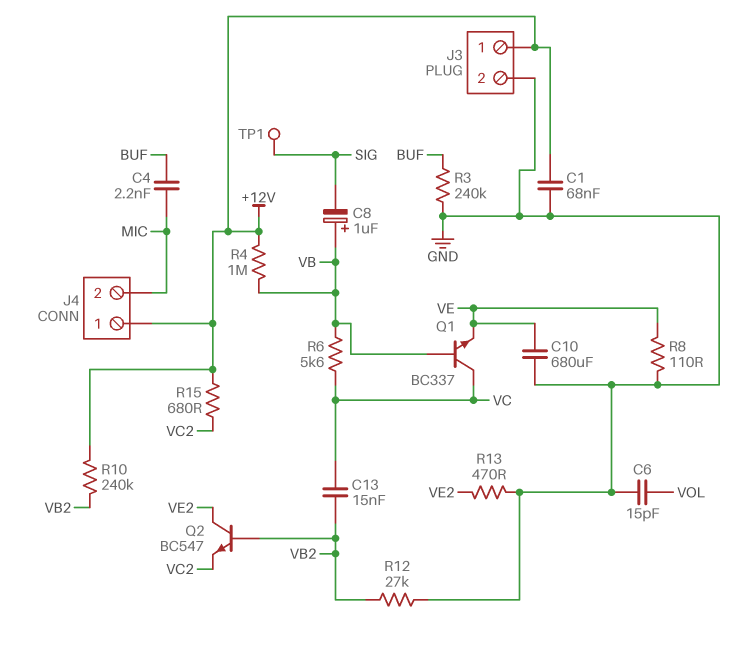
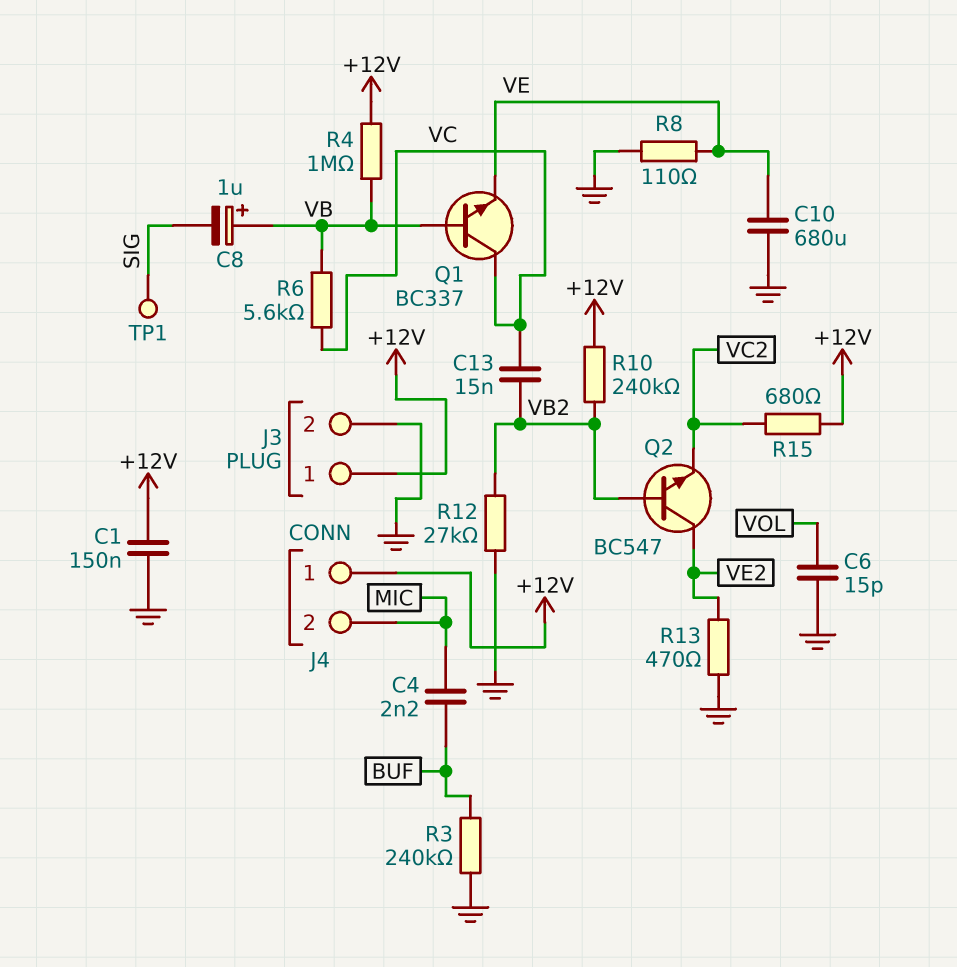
C1: 68nF (+12V, GND) -> 150nF (+12V, GND)

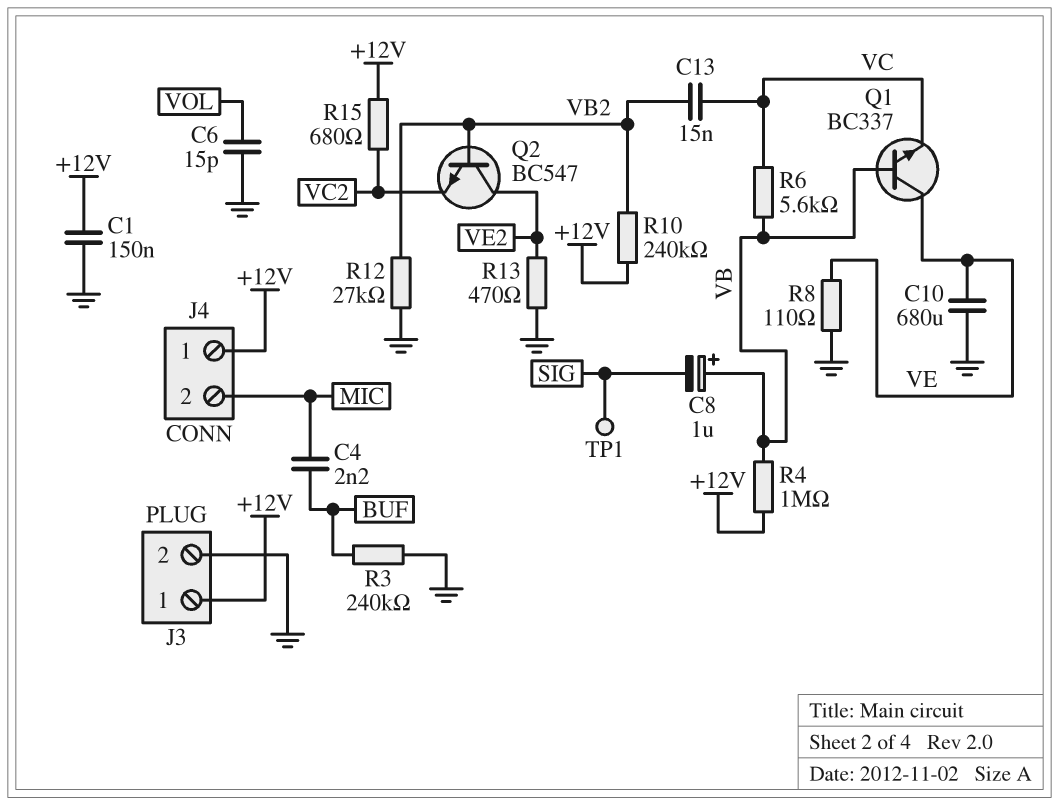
Q1: NPN BC337 (B VB, C VC, E VE) -> NPN BC337 (B VB, C VE, E VC)

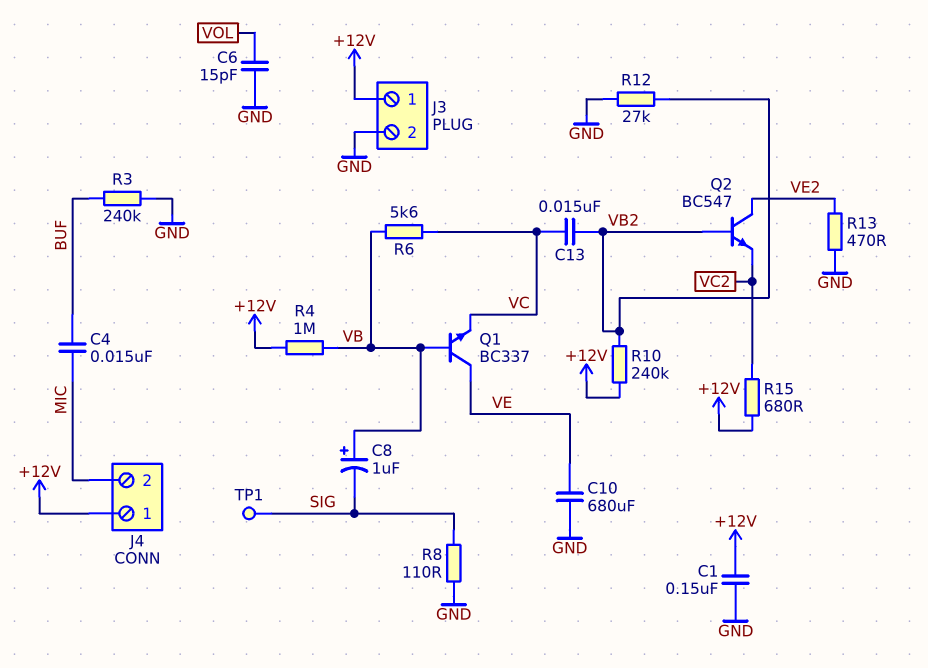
C4: 2.2nF (BUF, MIC) -> 15nF (BUF, MIC)
R8: 110 (GND, VE) -> 110 (GND, SIG)

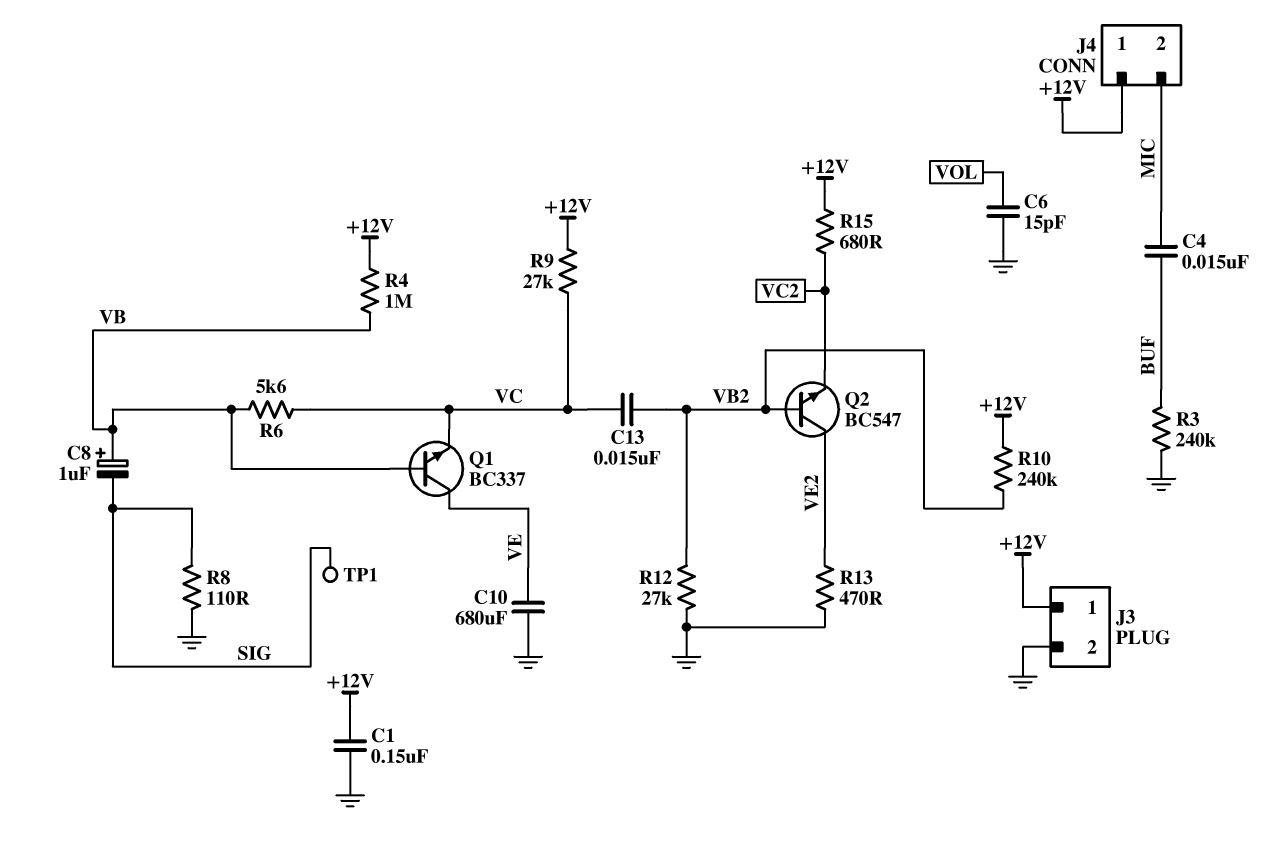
R9: none -> 27k (+12V, VC)

